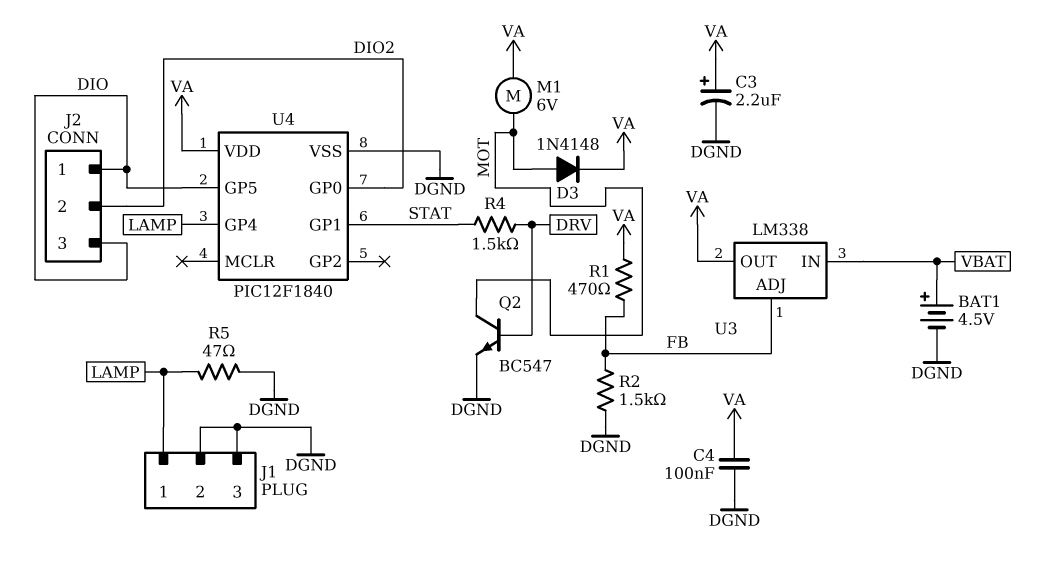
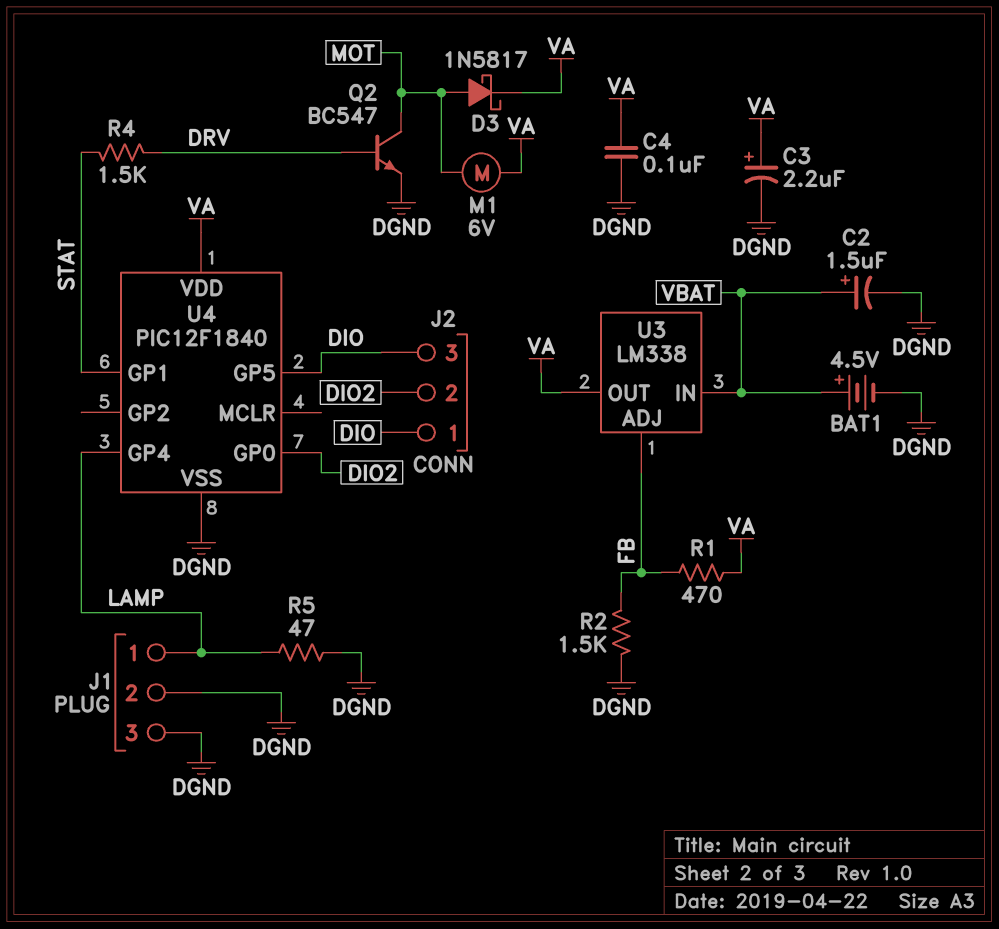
C2: none -> 1.5uF (plus VBAT, minus DGND)
D3: diode 1N4148 (A MOT, K VA) -> schottky 1N5817 (A MOT, K VA)

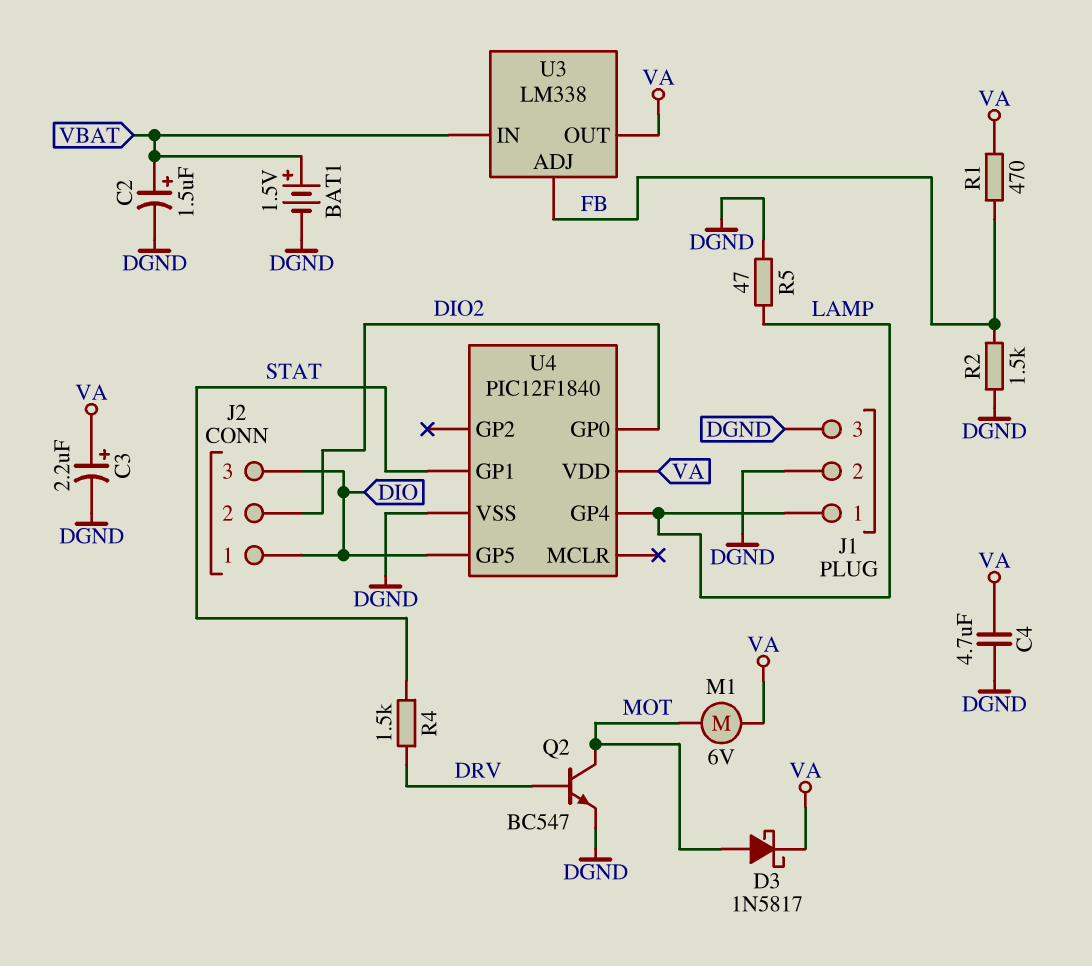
BAT1: 4.5V (plus VBAT, minus DGND) -> 1.5V (plus VBAT, minus DGND)
C4: 100nF (DGND, VA) -> 4.7uF (DGND, VA)

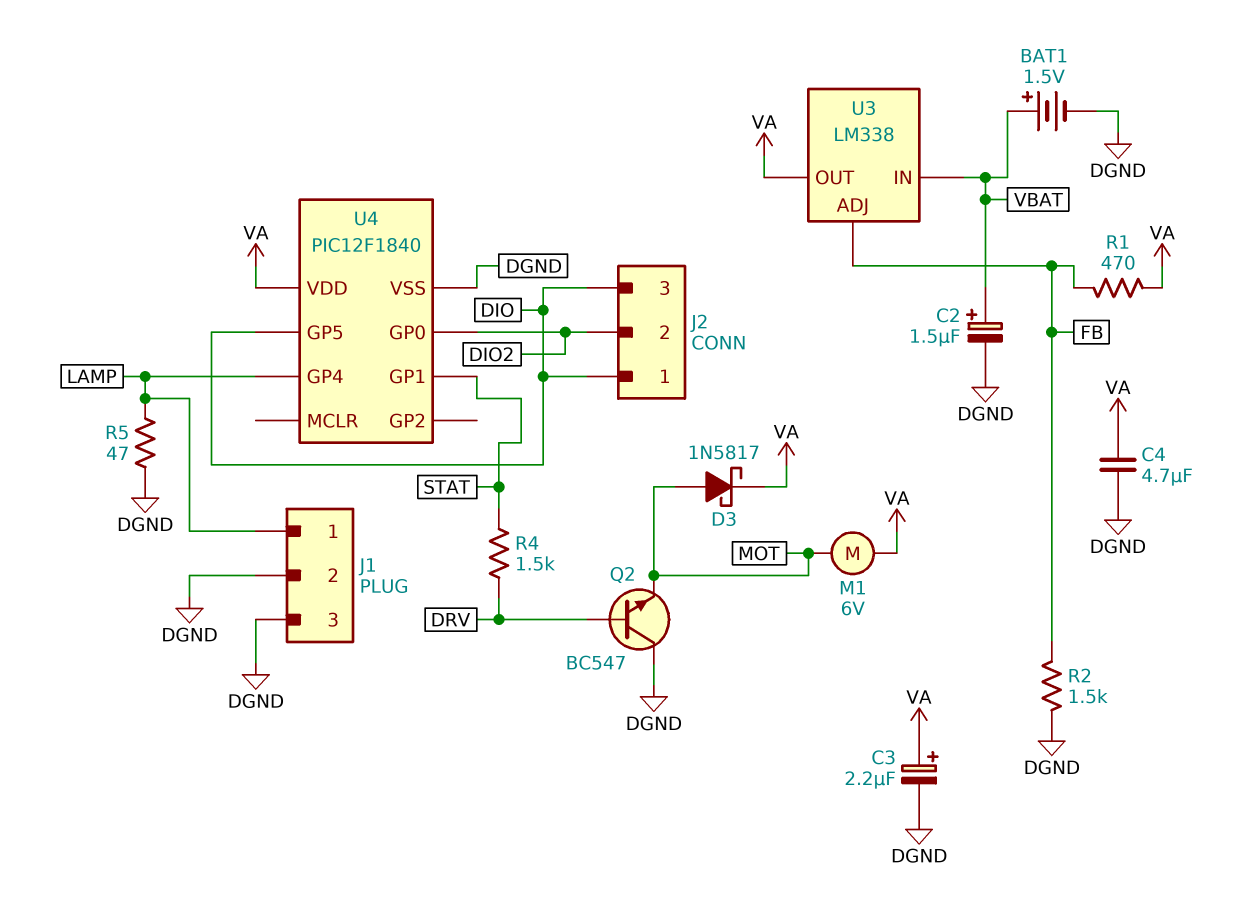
Q2: NPN BC547 (B DRV, C MOT, E DGND) -> NPN BC547 (B DRV, C DGND, E MOT)

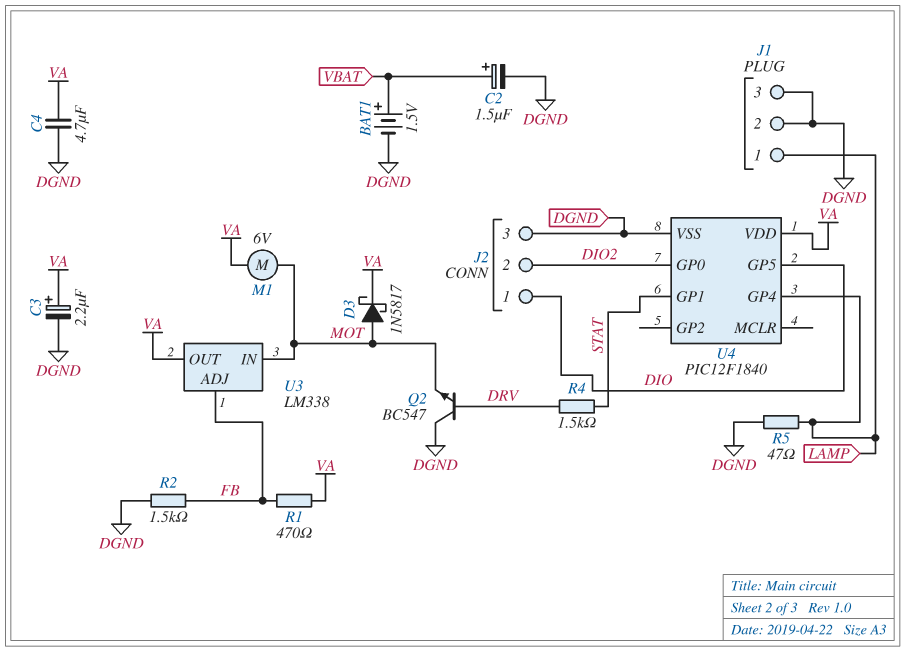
J2 pin 3: DIO -> DGND
U3 pin IN: VBAT -> MOT

